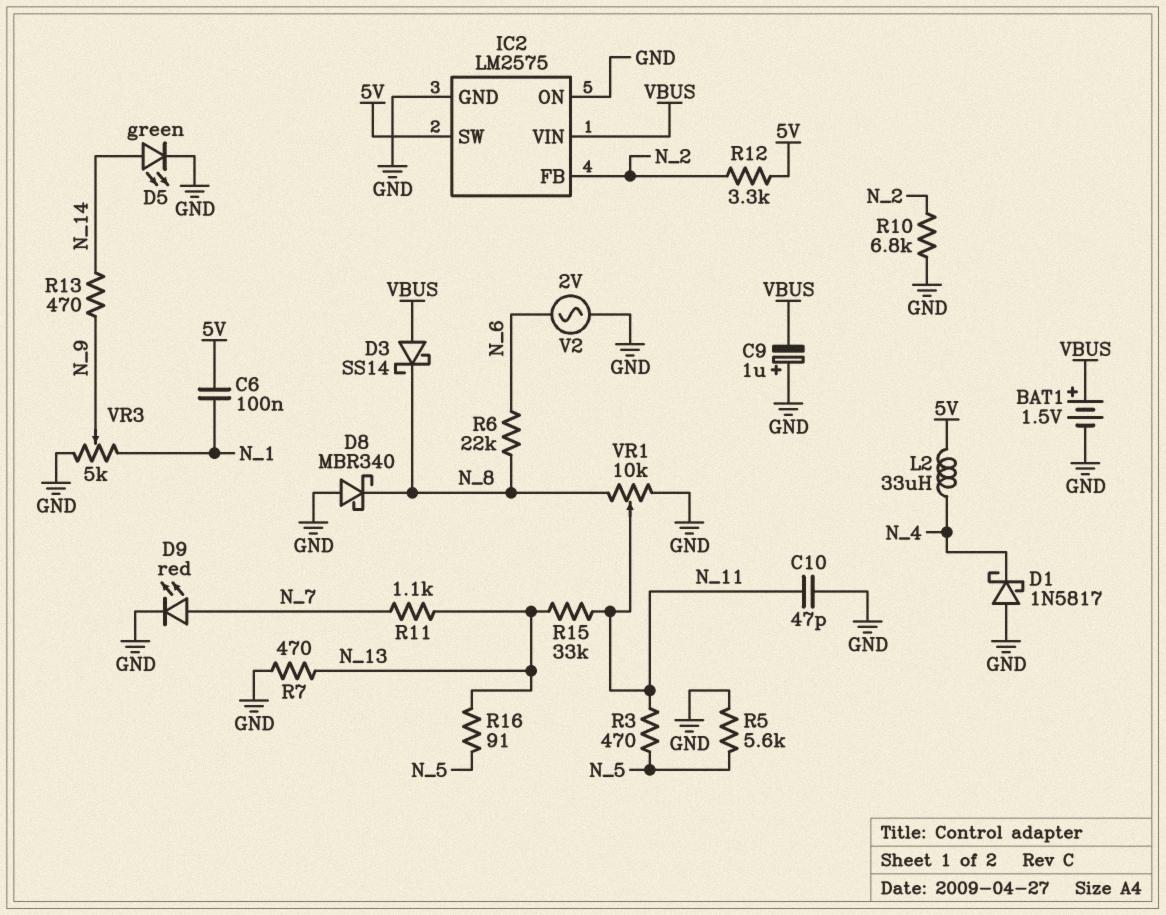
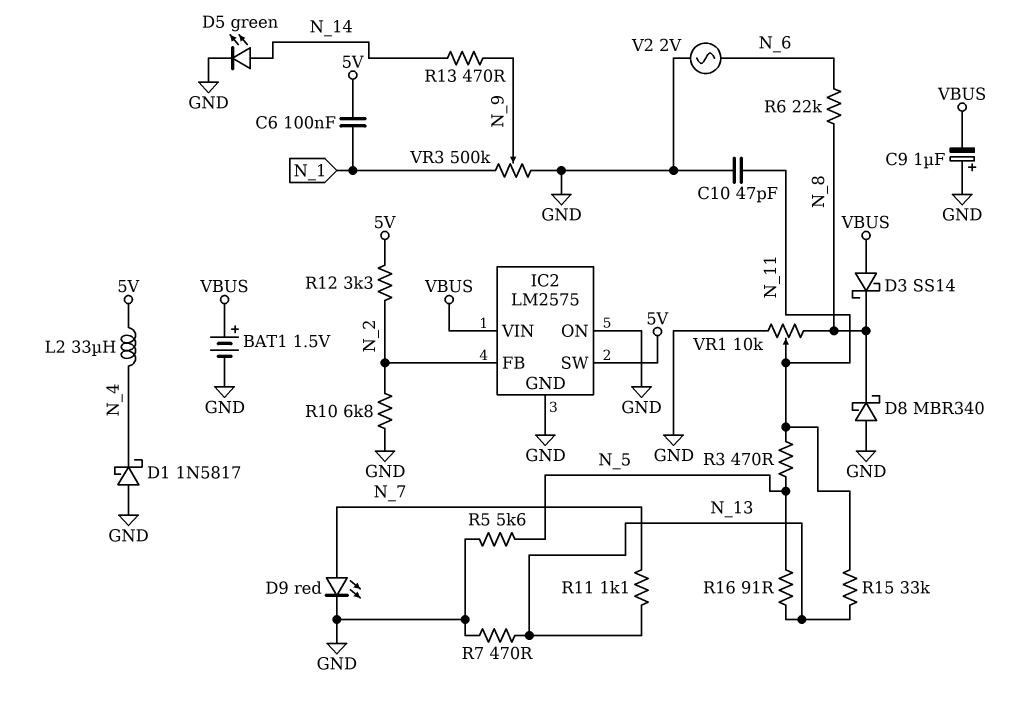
VR3: 5k (GND, N_1, wiper N_9) -> 500k (GND, N_1, wiper N_9)

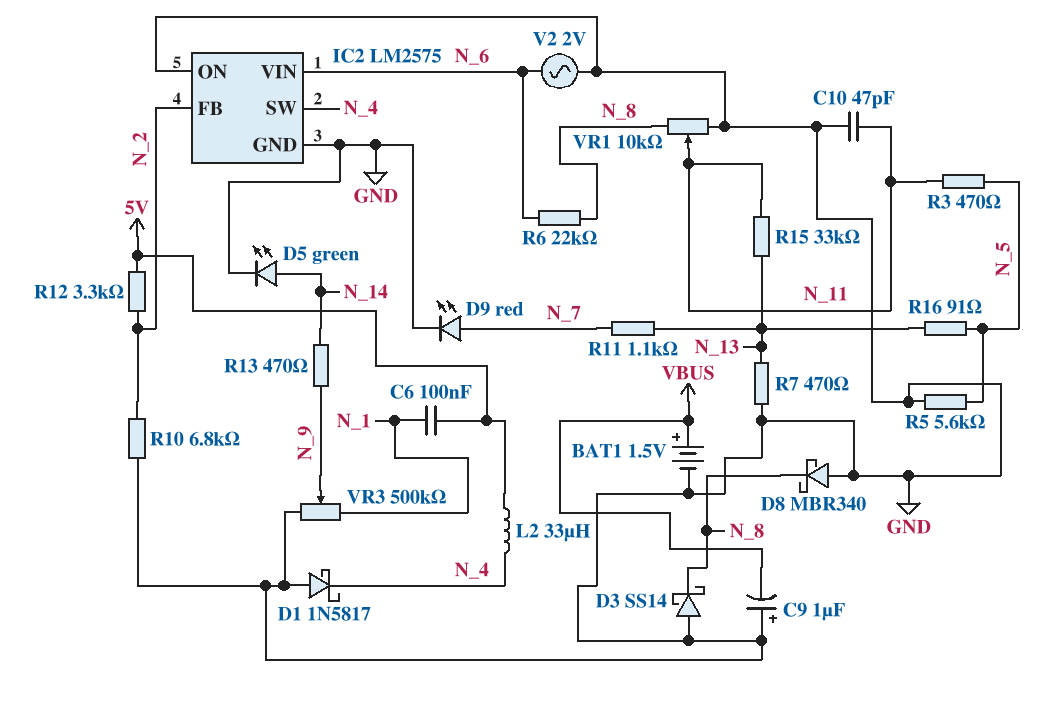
D3: schottky SS14 (A VBUS, K N_8) -> schottky SS14 (A GND, K N_8)
IC2 pin SW: 5V -> N_4
IC2 pin VIN: VBUS -> N_6

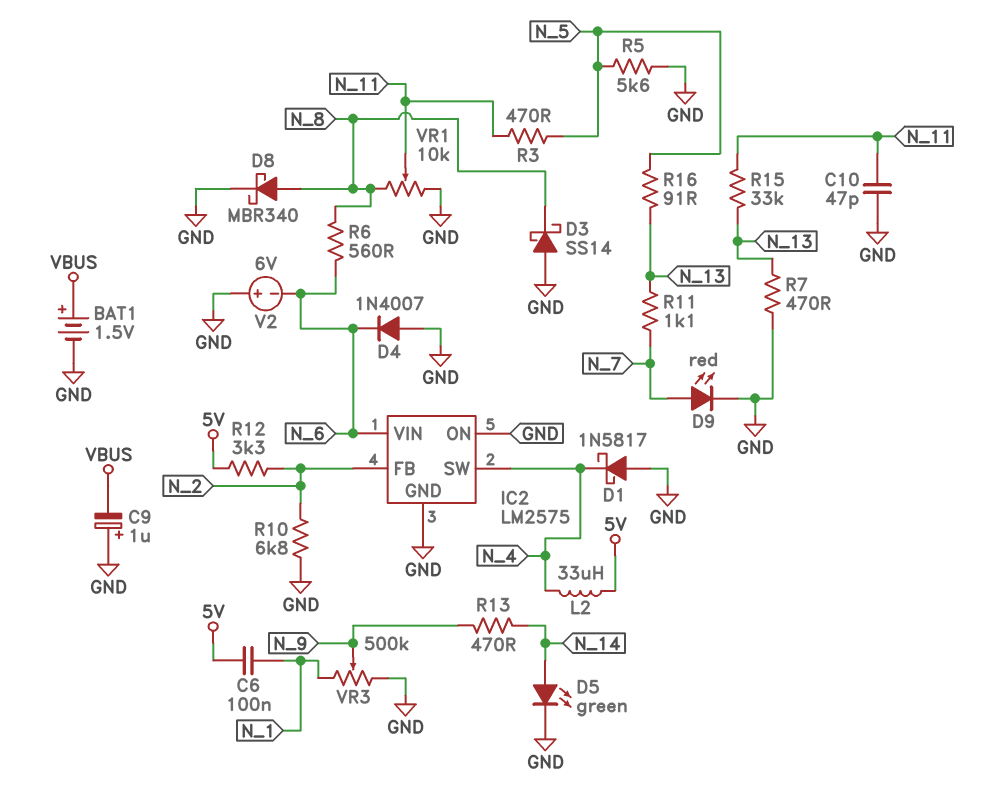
D4: none -> diode 1N4007 (A GND, K N_6)
D8: schottky MBR340 (A GND, K N_8) -> schottky MBR340 (A N_8, K GND)
R6: 22k (N_6, N_8) -> 560 (N_6, N_8)
V2: AC 2V (GND, N_6) -> 6V (plus GND, minus N_6)

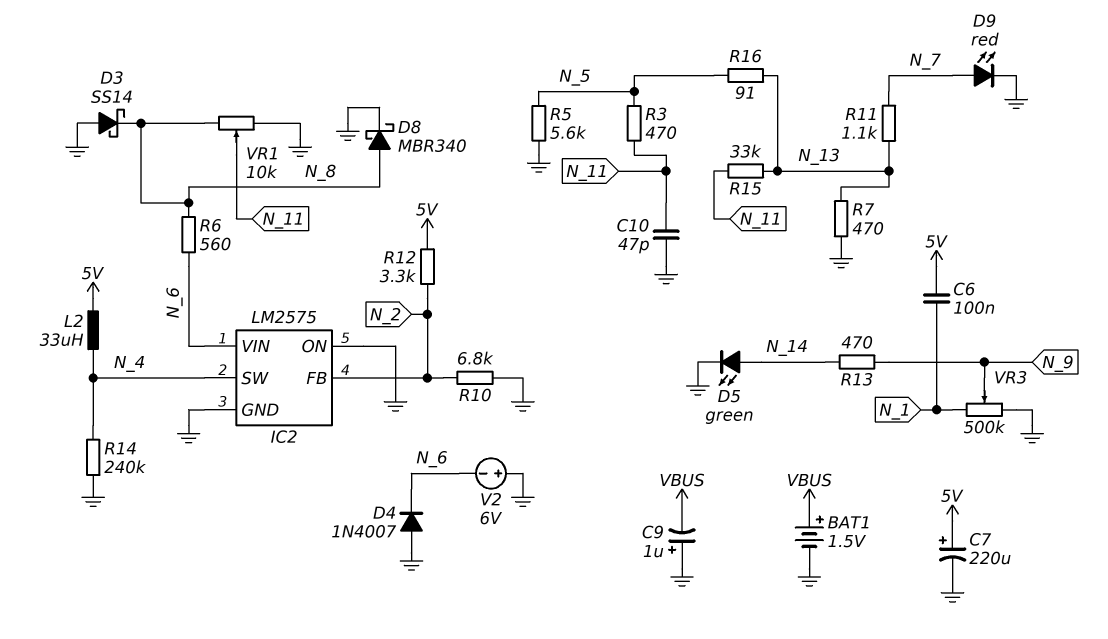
C7: none -> 220uF (plus 5V, minus GND)
D1: schottky 1N5817 (A GND, K N_4) -> none
R14: none -> 240k (GND, N_4)

